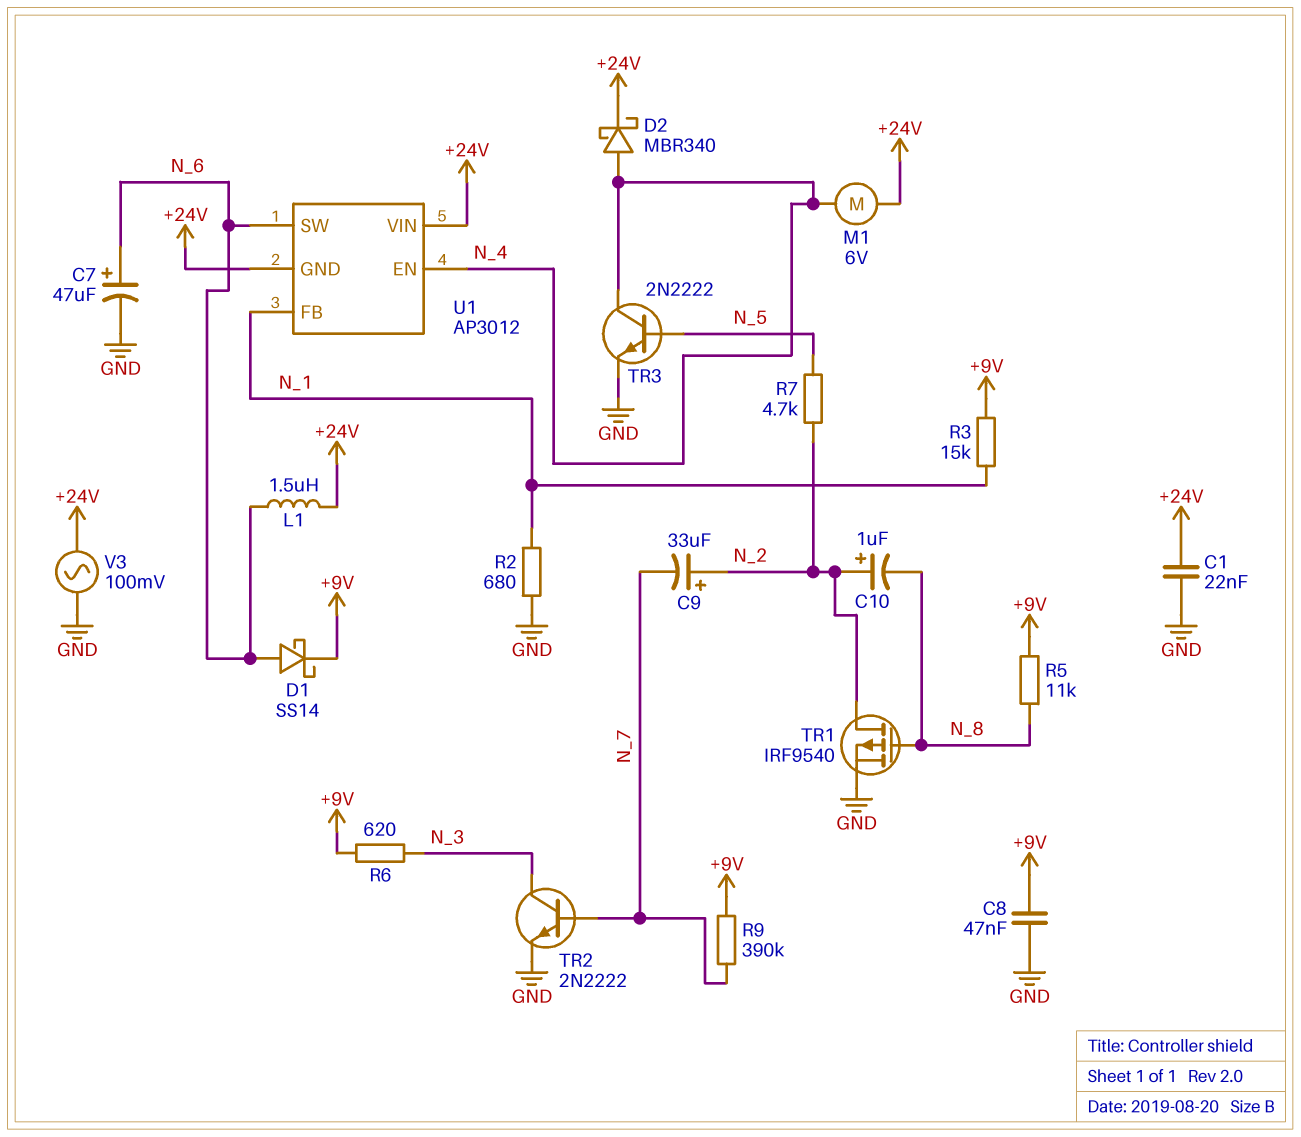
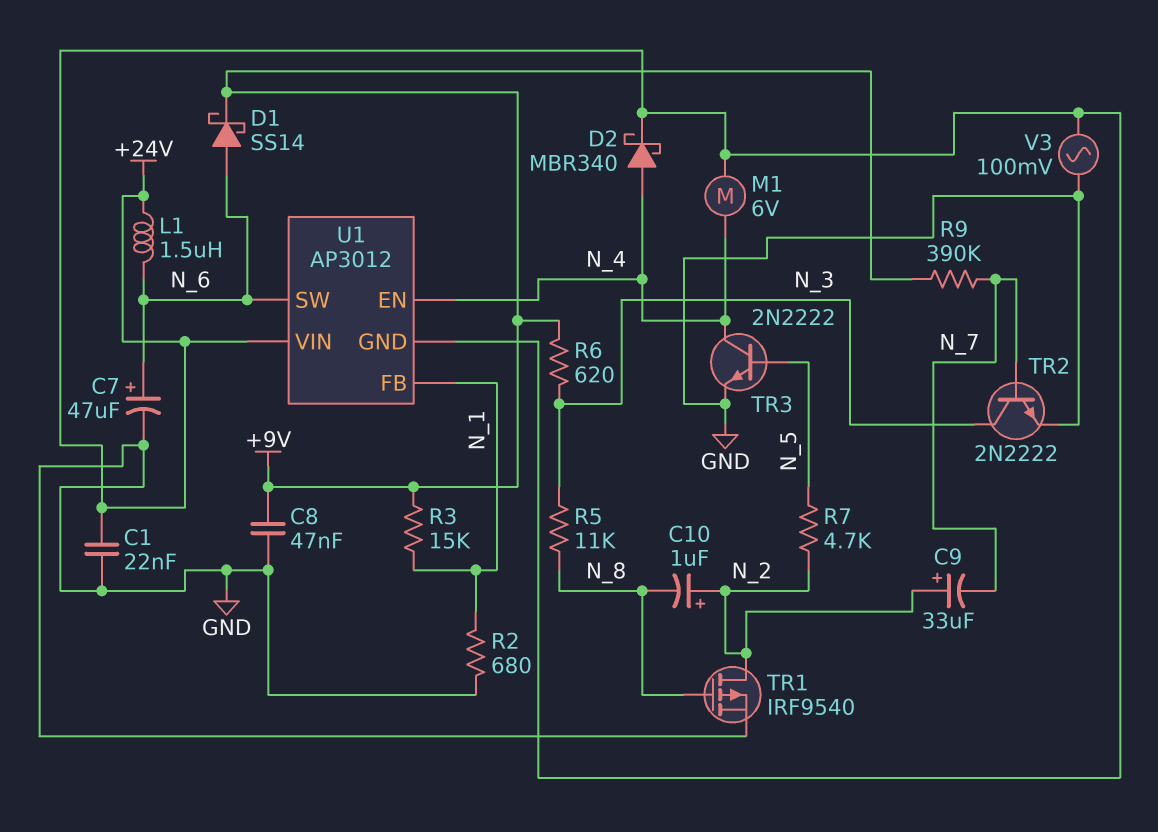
R5: 11k (+9V, N_8) -> 11k (N_3, N_8)

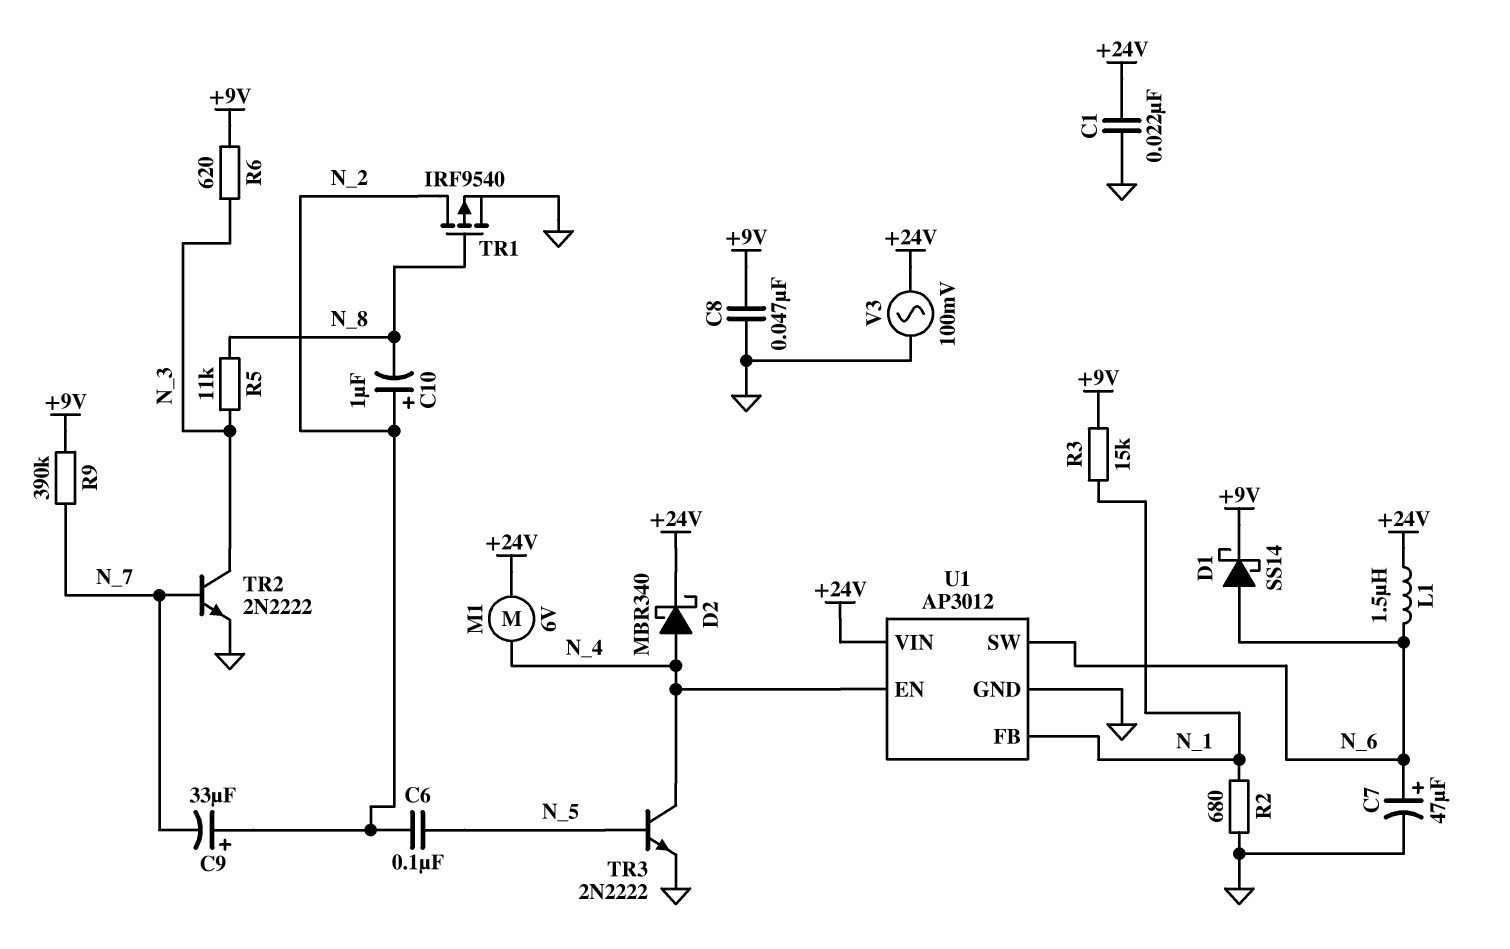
C6: none -> 100nF (N_2, N_5)
R7: 4.7k (N_2, N_5) -> none
U1 pin GND: +24V -> GND

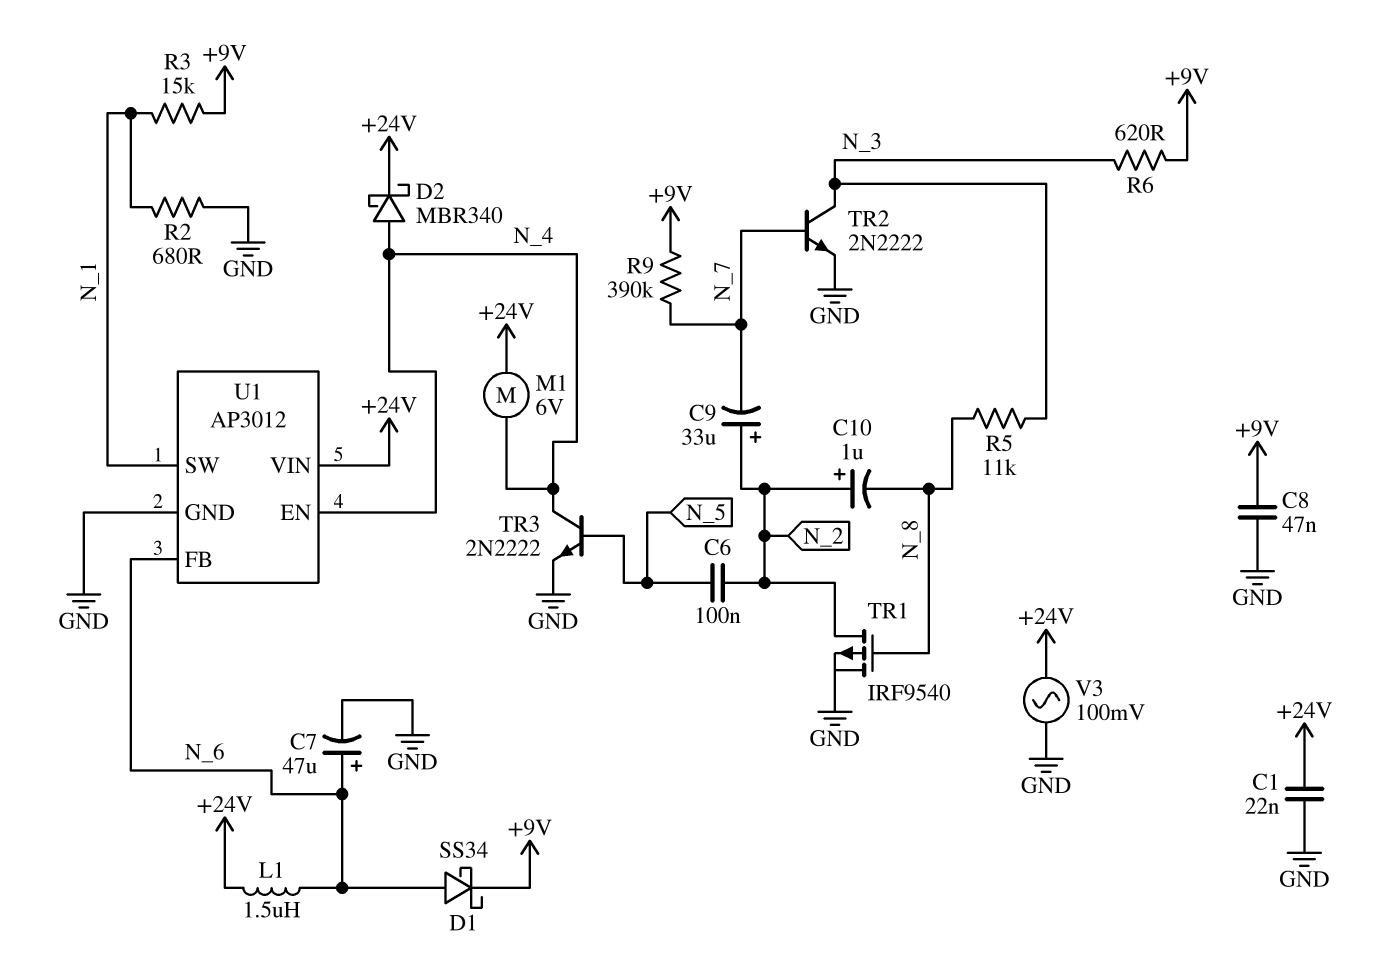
D1: schottky SS14 (A N_6, K +9V) -> schottky SS34 (A N_6, K +9V)
U1 pin FB: N_1 -> N_6
U1 pin SW: N_6 -> N_1

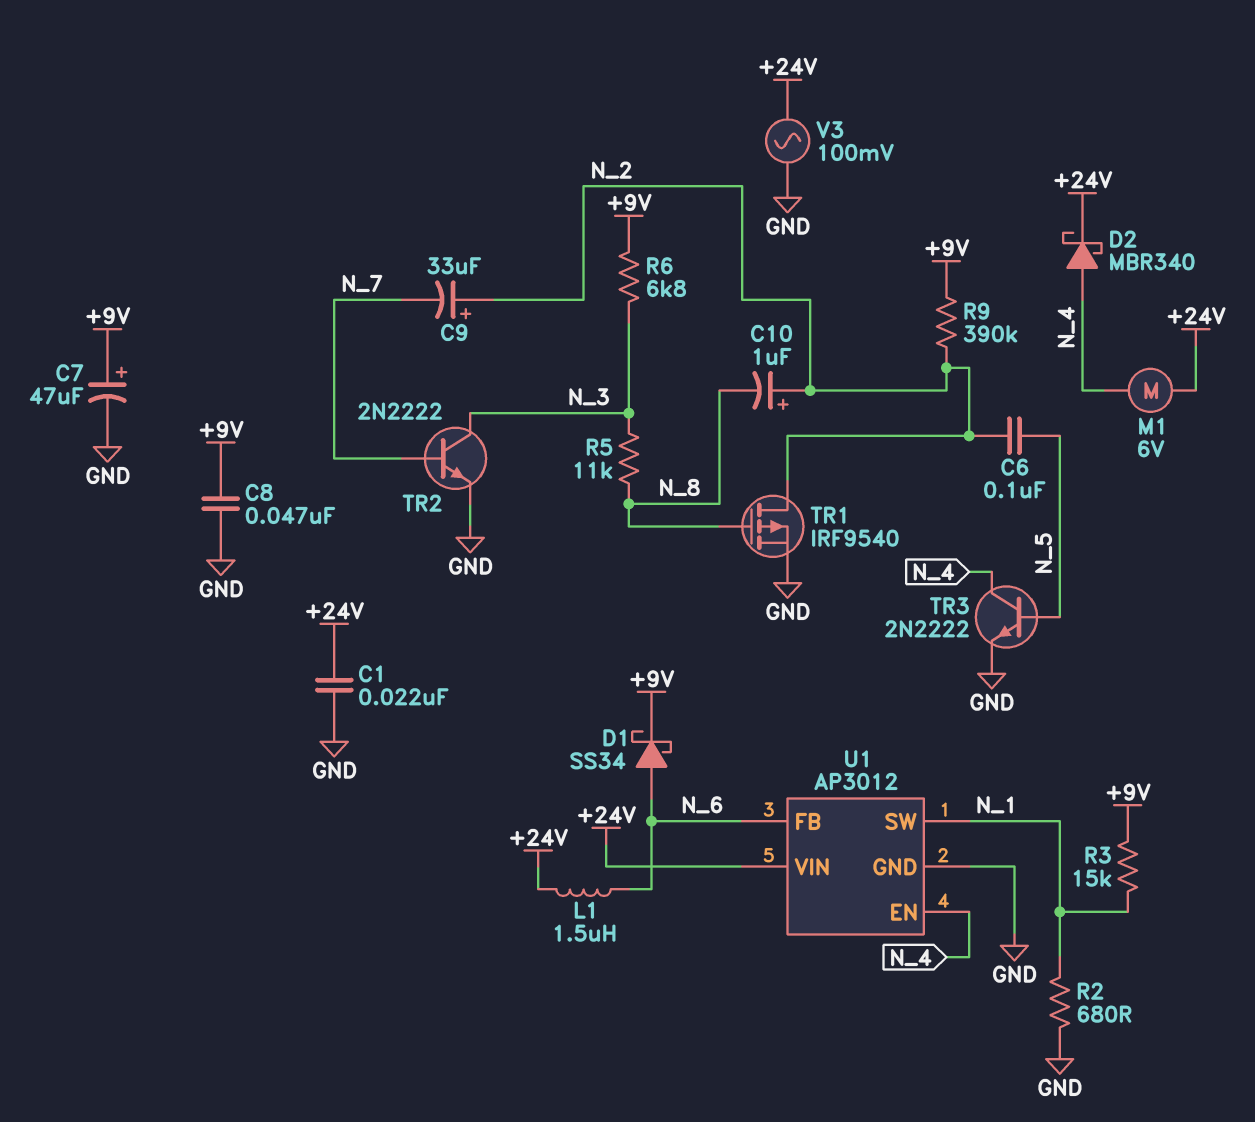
C7: 47uF (plus N_6, minus GND) -> 47uF (plus +9V, minus GND)
R6: 620 (+9V, N_3) -> 6.8k (+9V, N_3)
R9: 390k (+9V, N_7) -> 390k (+9V, N_2)

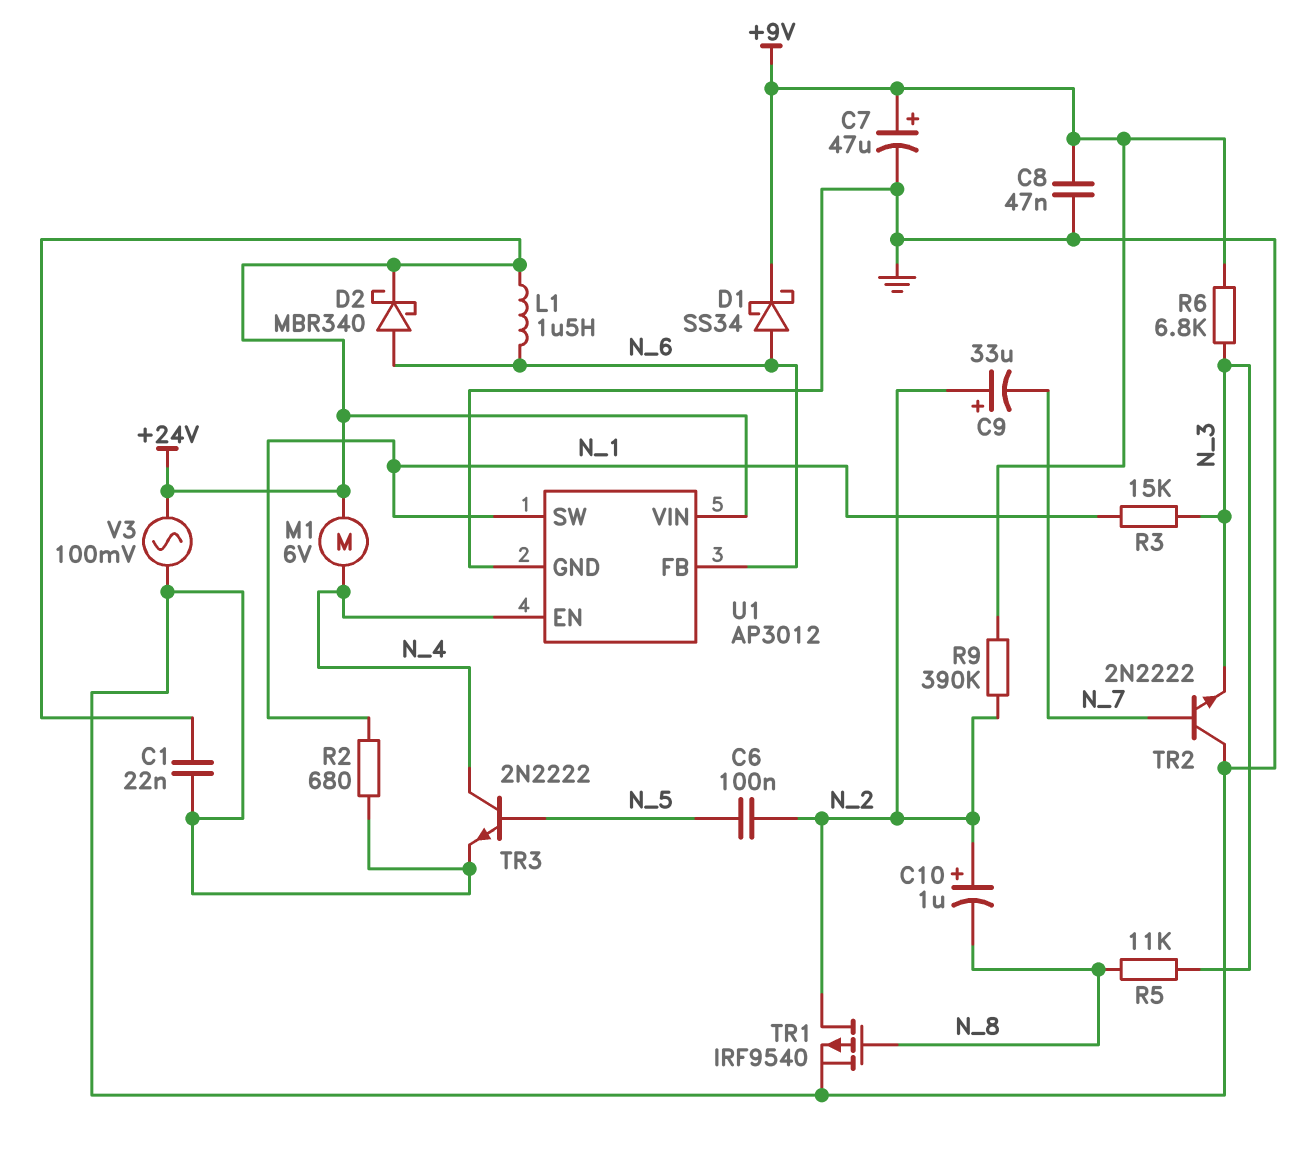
D2: schottky MBR340 (A N_4, K +24V) -> schottky MBR340 (A N_6, K +24V)
R3: 15k (+9V, N_1) -> 15k (N_1, N_3)
TR2: NPN 2N2222 (B N_7, C N_3, E GND) -> NPN 2N2222 (B N_7, C GND, E N_3)

